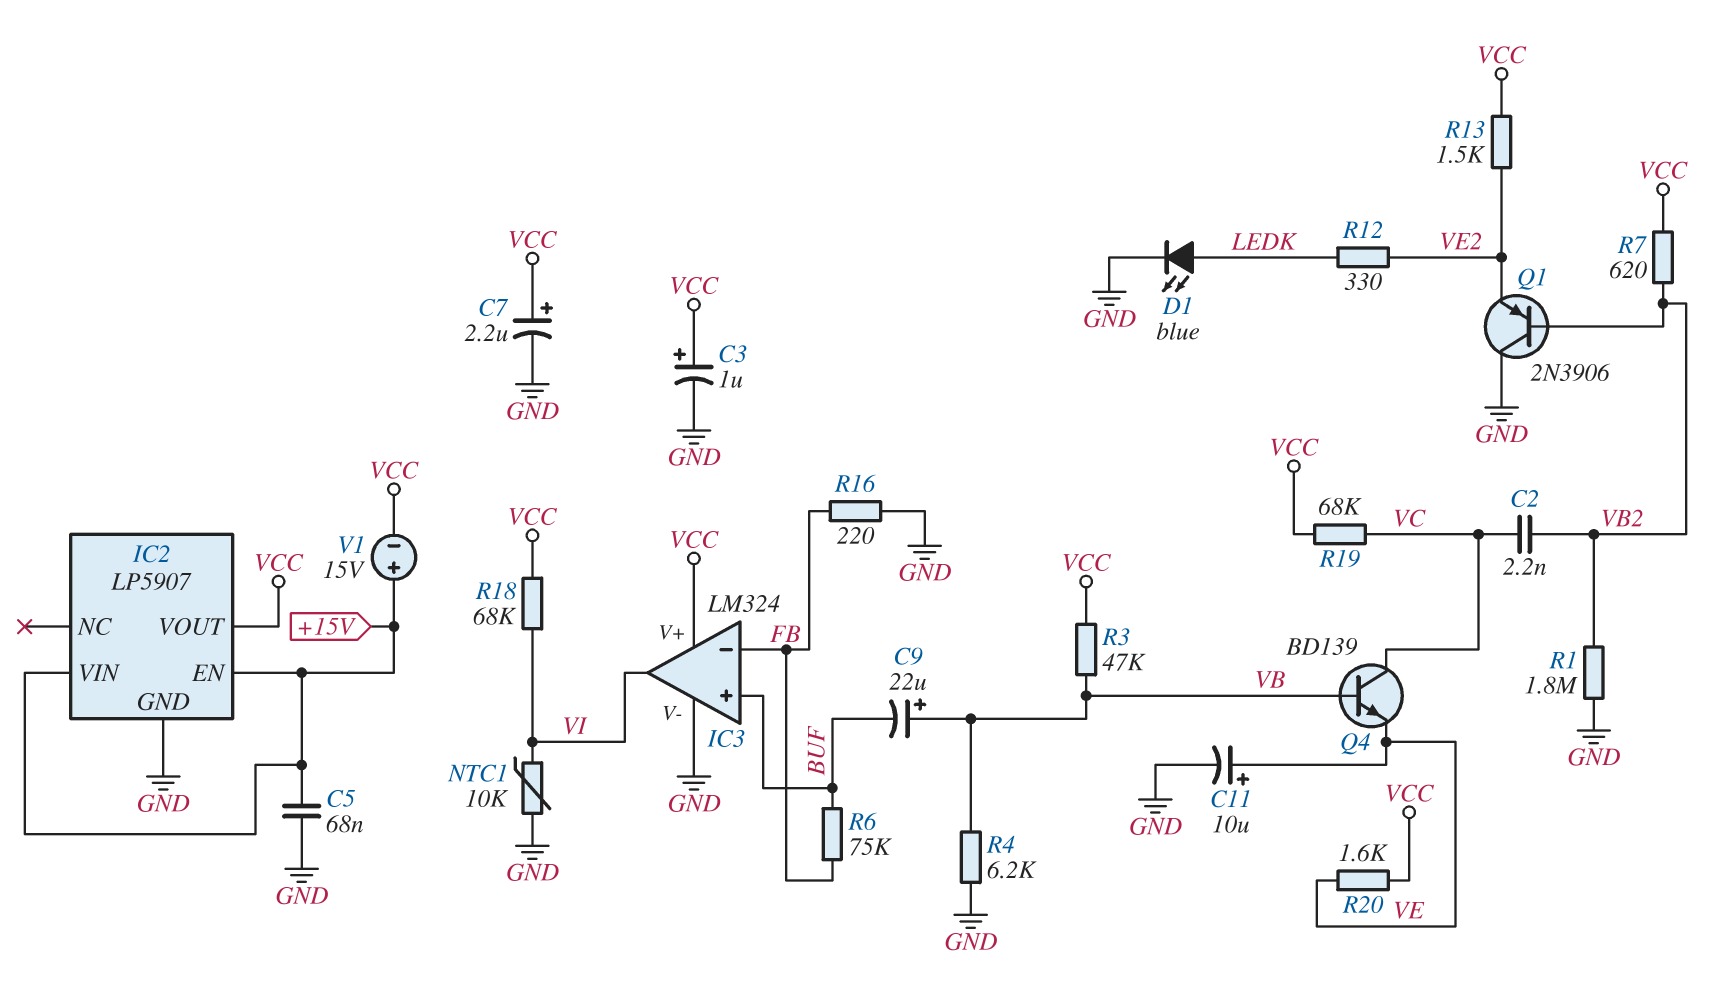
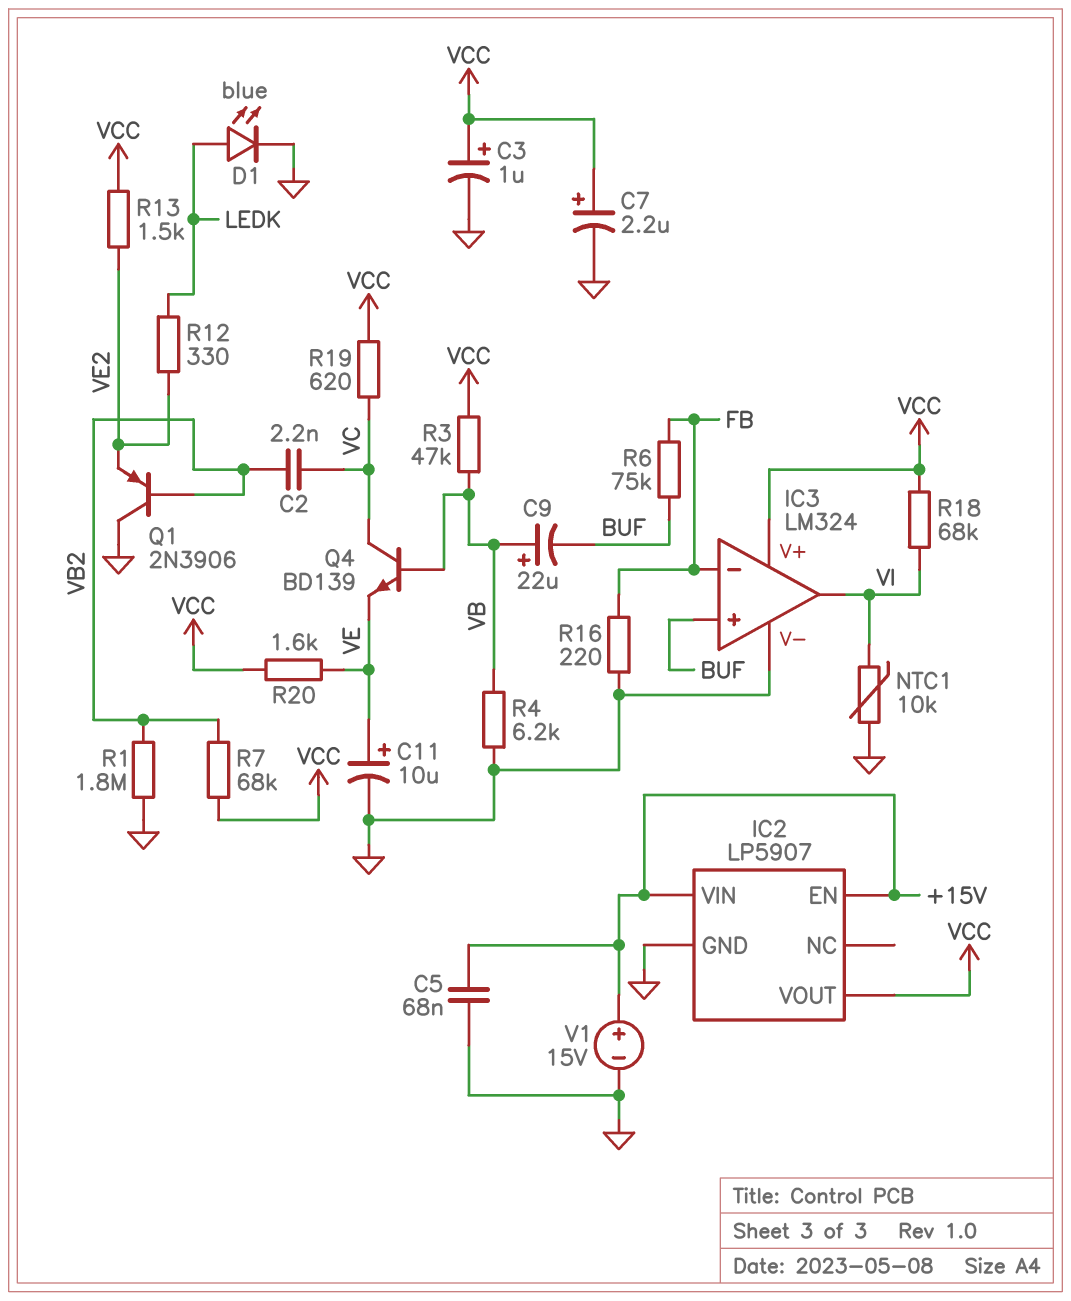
R7: 620 (VB2, VCC) -> 68k (VB2, VCC)
R19: 68k (VC, VCC) -> 620 (VC, VCC)
V1: 15V (plus +15V, minus VCC) -> 15V (plus +15V, minus GND)

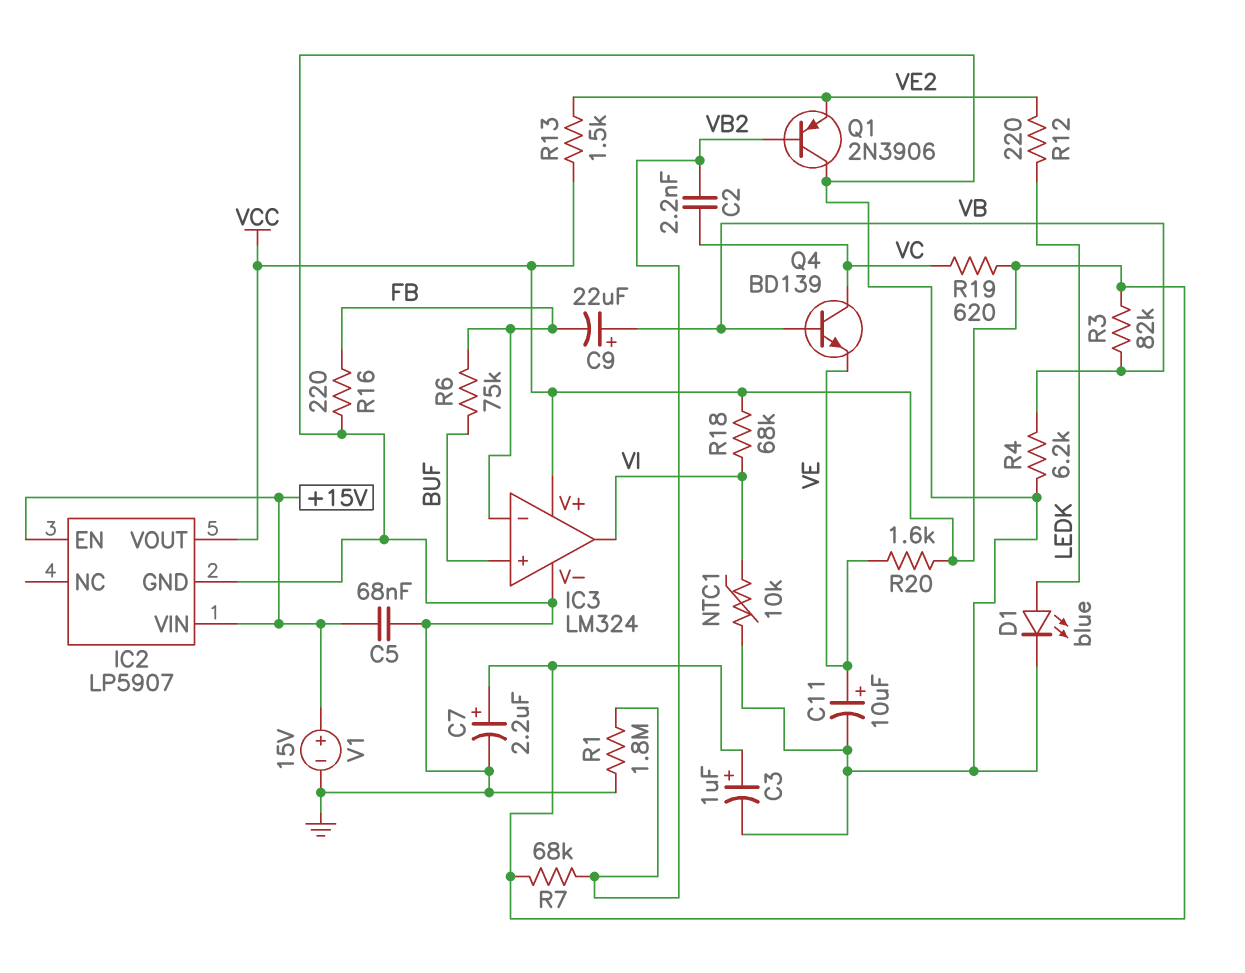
C9: 22uF (plus VB, minus BUF) -> 22uF (plus VB, minus FB)
R3: 47k (VB, VCC) -> 82k (VB, VCC)
R12: 330 (LEDK, VE2) -> 220 (LEDK, VE2)

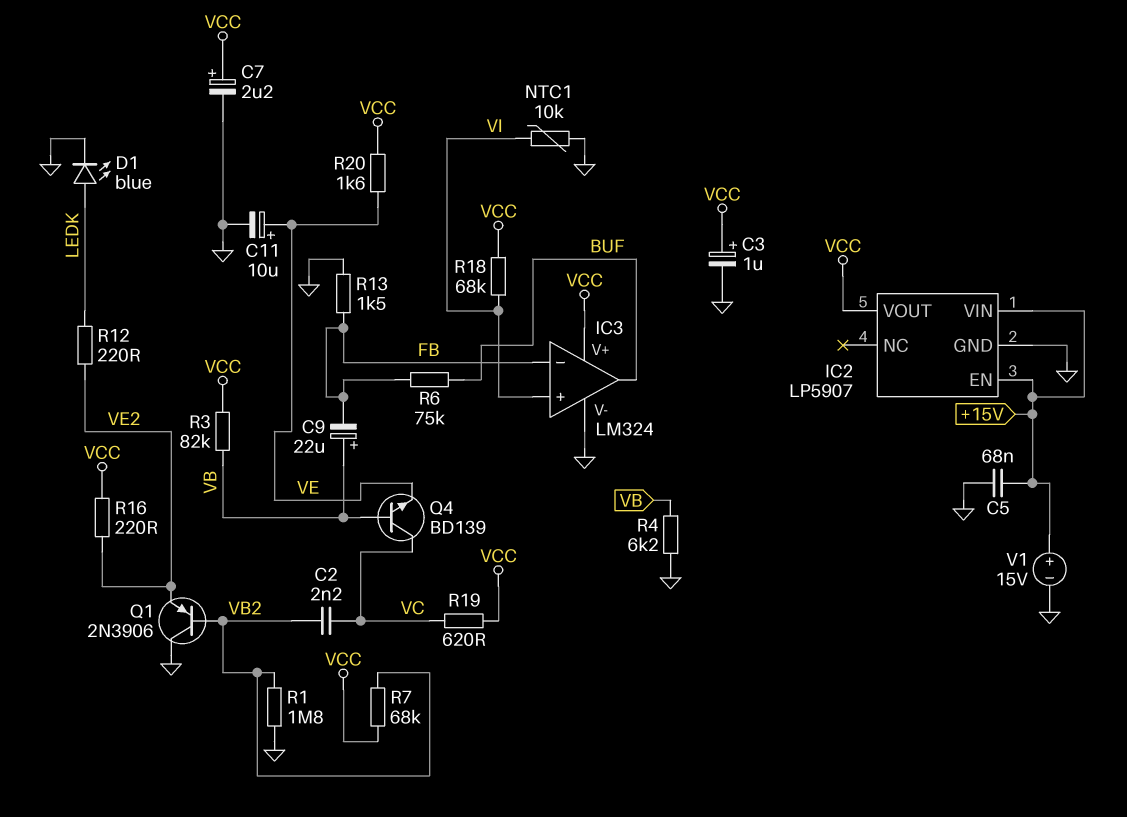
IC3 pin in+: BUF -> VI
IC3 pin out: VI -> BUF
R13: 1.5k (VCC, VE2) -> 1.5k (FB, GND)
R16: 220 (FB, GND) -> 220 (VCC, VE2)

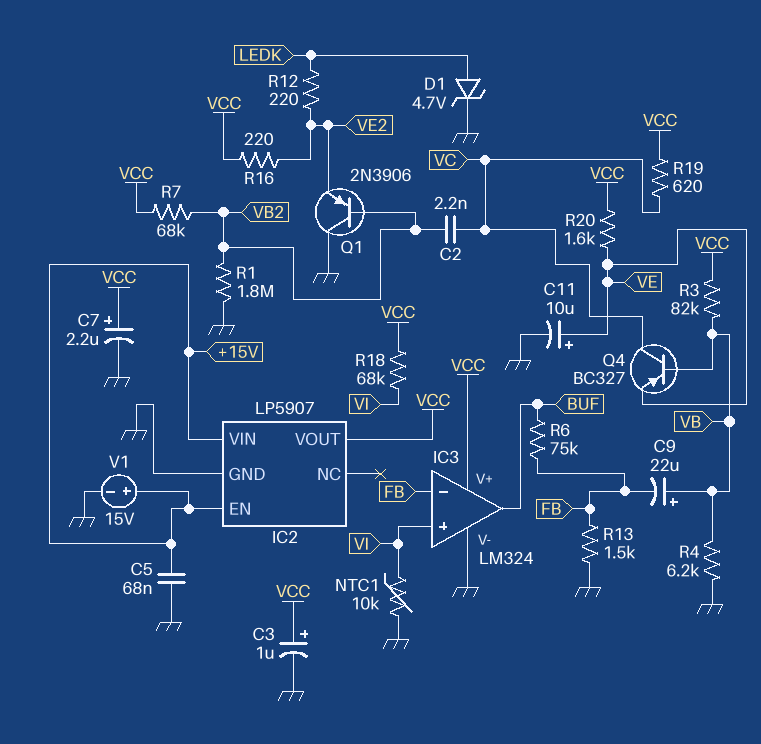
D1: LED blue (A LEDK, K GND) -> zener 4.7V (A LEDK, K GND)
Q4: NPN BD139 (B VB, C VC, E VE) -> PNP BC327 (B VB, C VC, E VE)

